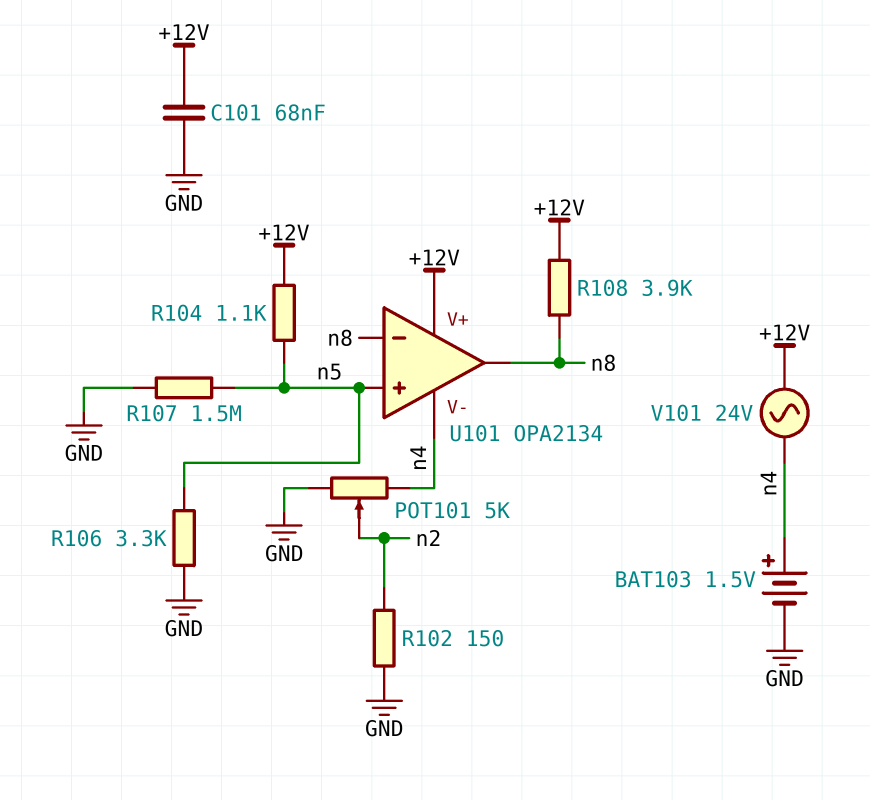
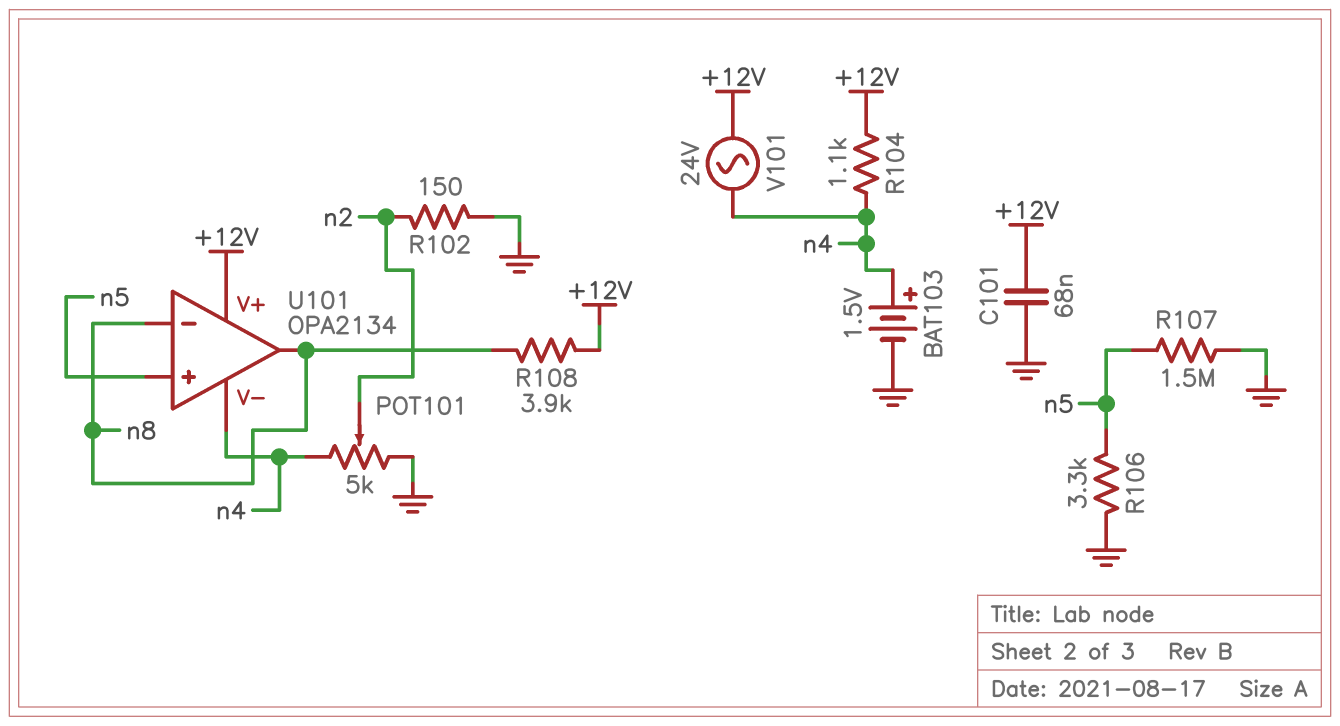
R104: 1.1k (+12V, n5) -> 1.1k (+12V, n4)

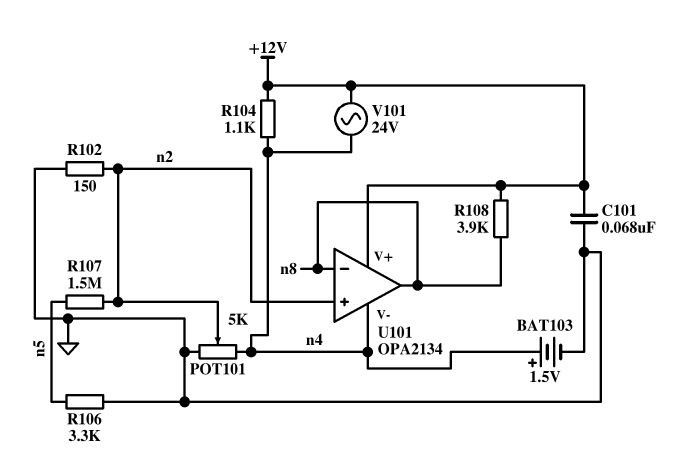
R107: 1.5M (GND, n5) -> 1.5M (n2, n5)
U101 pin in+: n5 -> n2

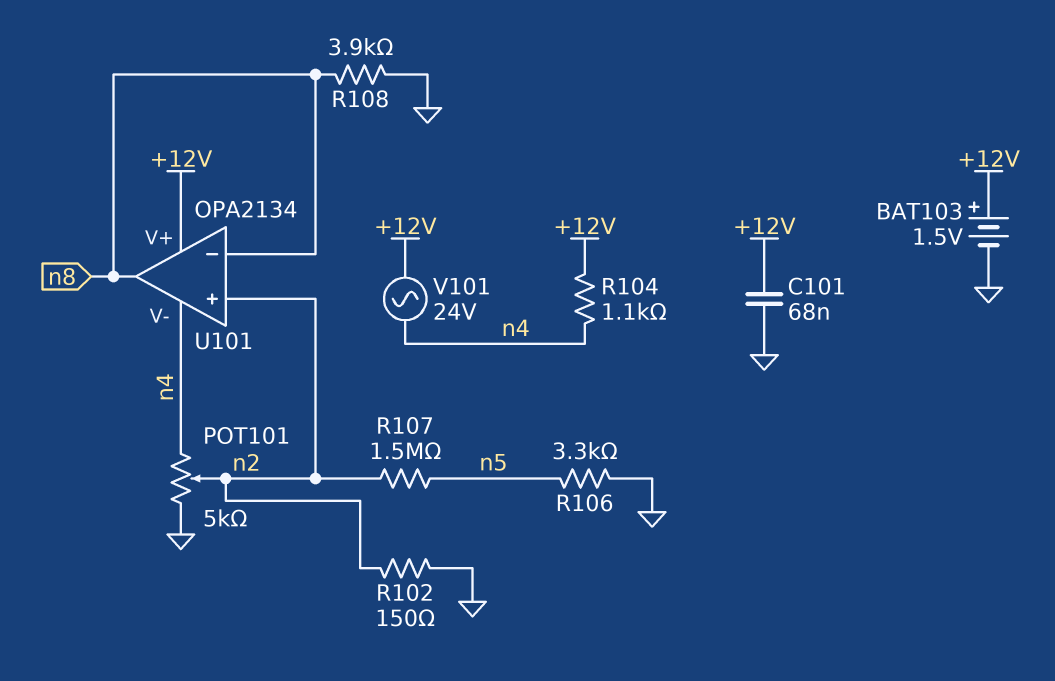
BAT103: 1.5V (plus n4, minus GND) -> 1.5V (plus +12V, minus GND)
R108: 3.9k (+12V, n8) -> 3.9k (GND, n8)

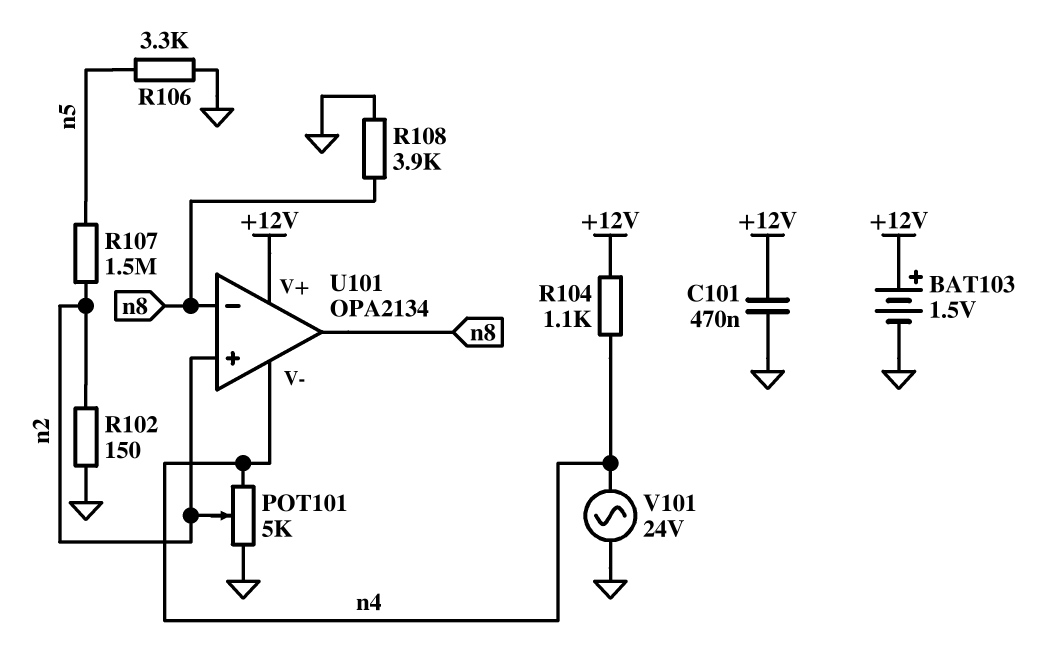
C101: 68nF (+12V, GND) -> 470nF (+12V, GND)
V101: AC 24V (+12V, n4) -> AC 24V (GND, n4)

